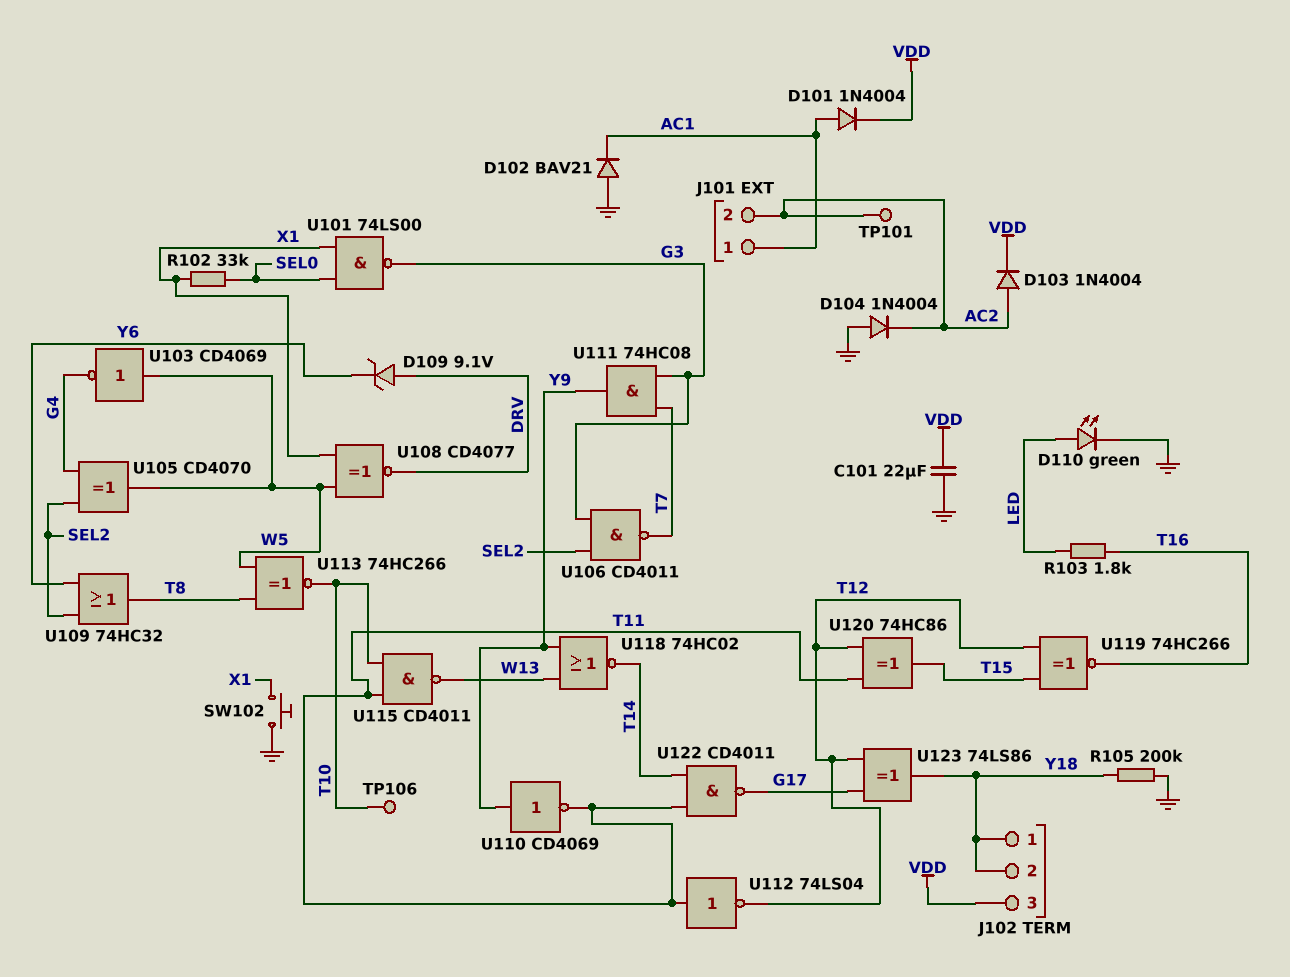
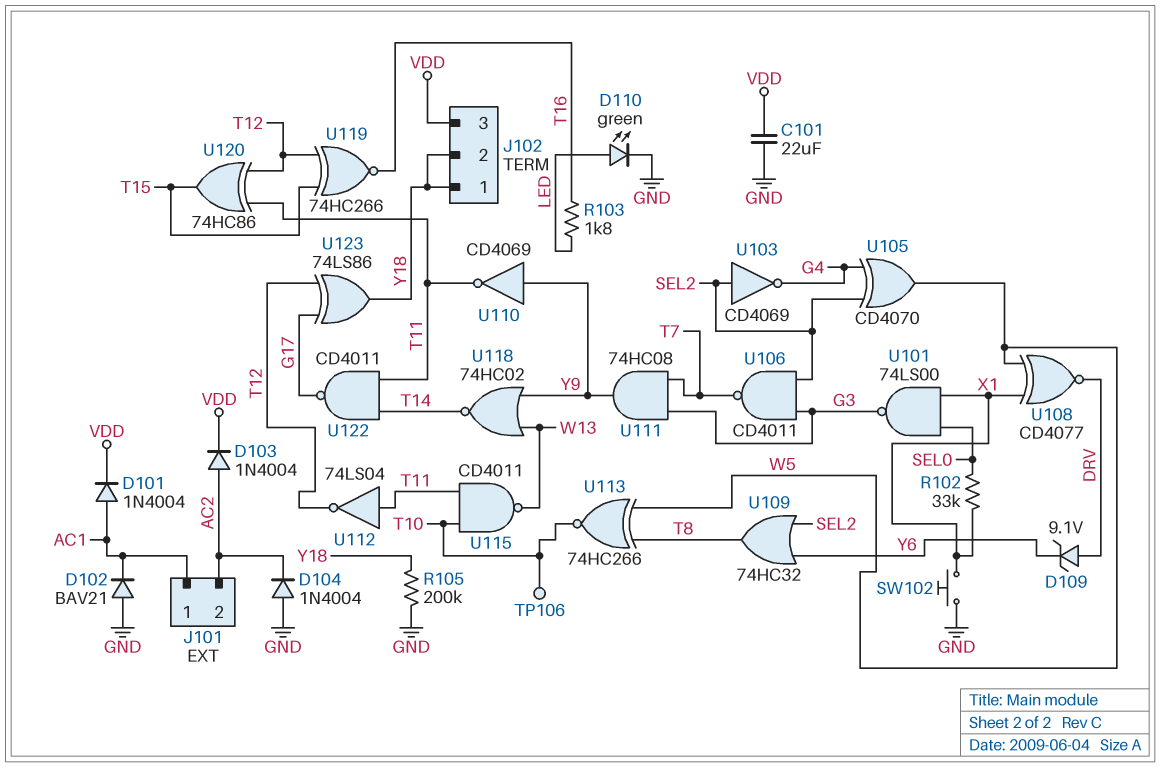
TP101: test point (AC2) -> none
U103: NOT CD4069 (in W5, out G4) -> NOT CD4069 (in SEL2, out G4)

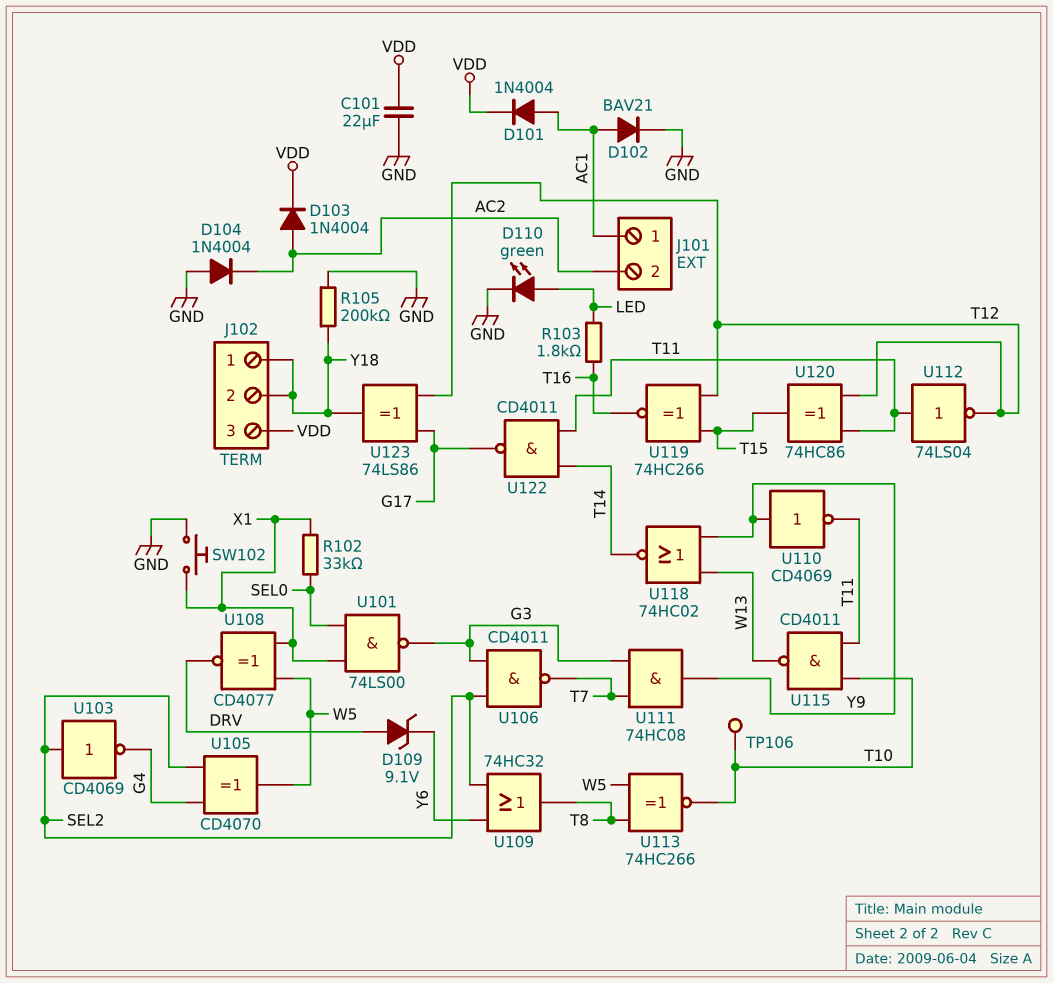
D102: diode BAV21 (A GND, K AC1) -> diode BAV21 (A AC1, K GND)

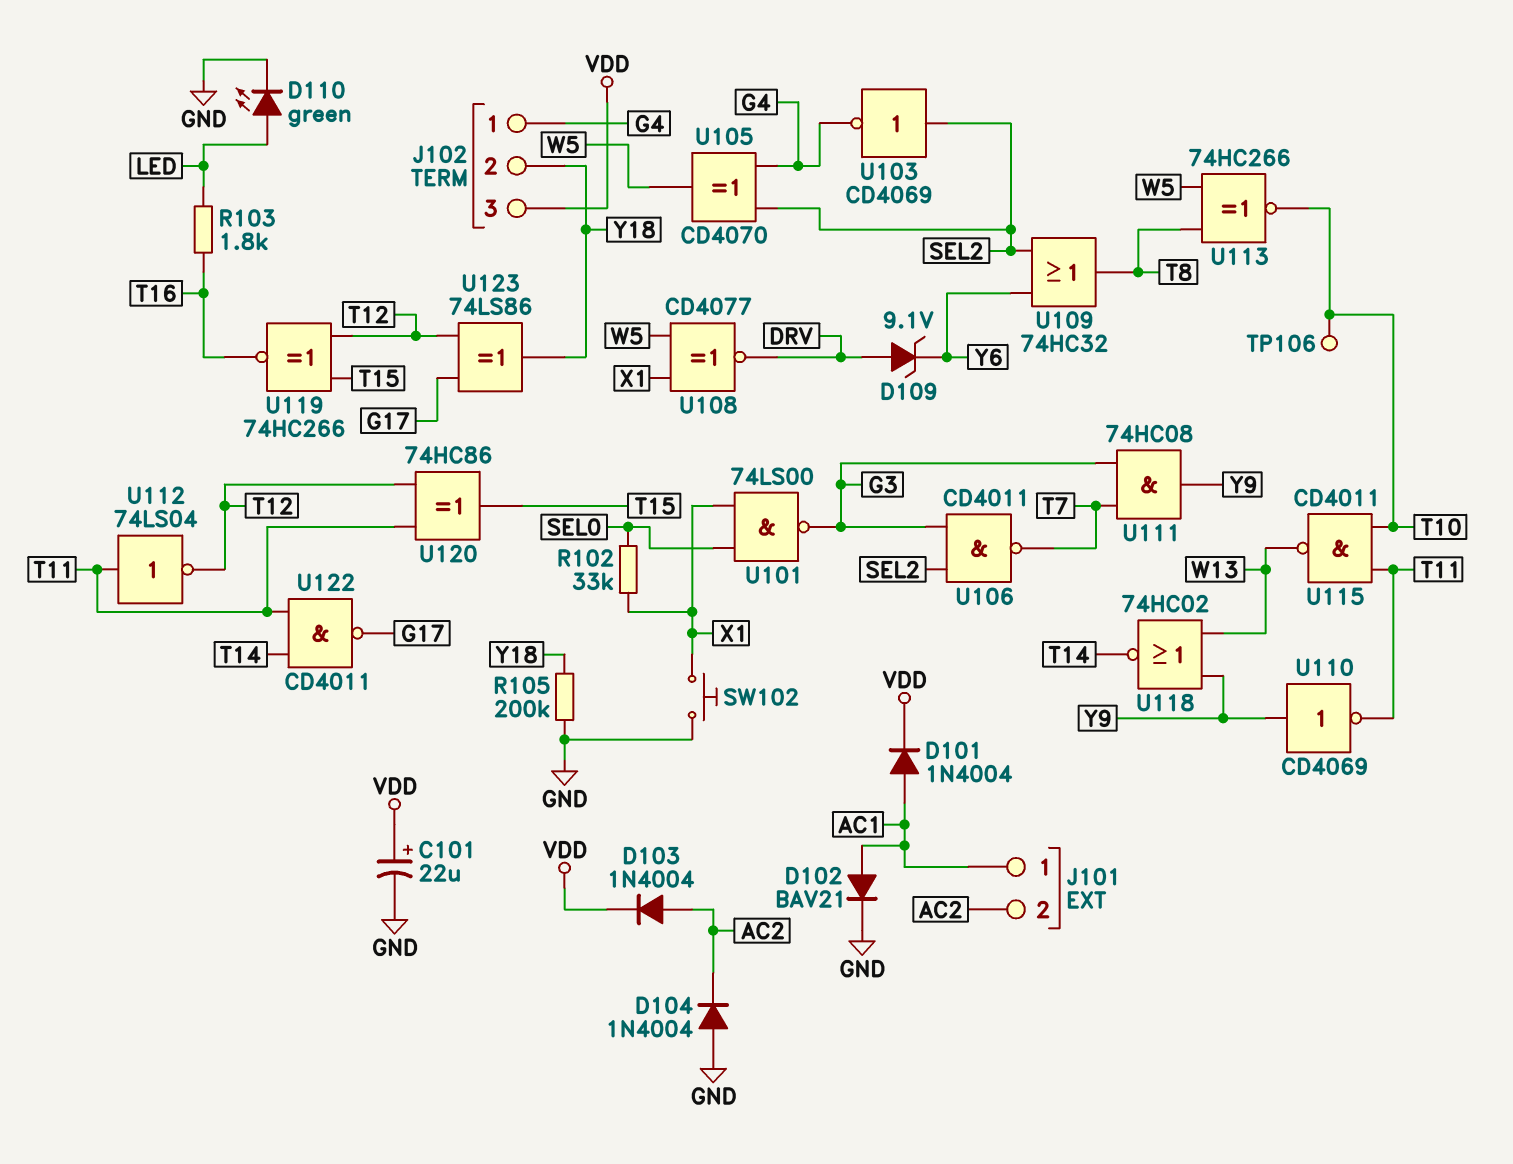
C101: 22uF (GND, VDD) -> 22uF (plus VDD, minus GND)
J102 pin 1: Y18 -> G4

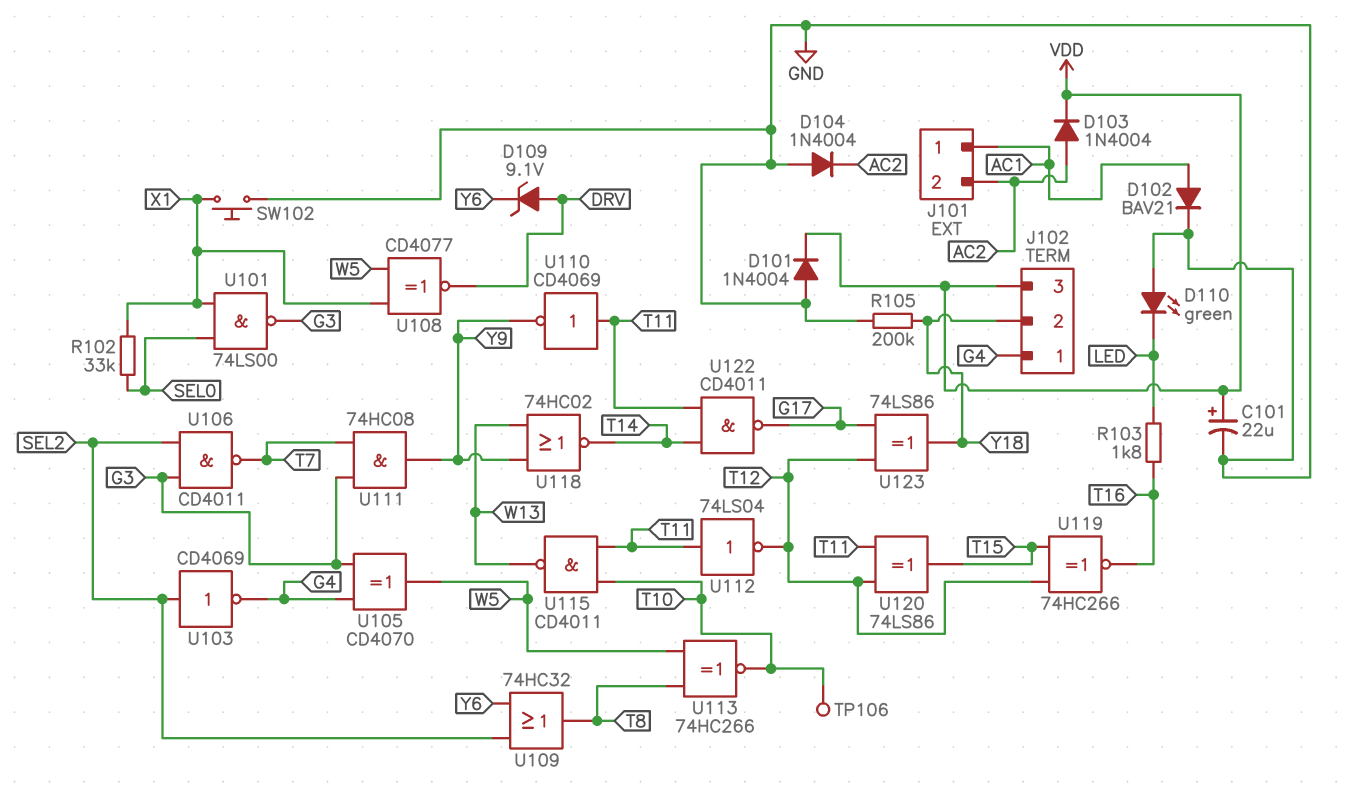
D101: diode 1N4004 (A AC1, K VDD) -> diode 1N4004 (A GND, K VDD)
D110: LED green (A LED, K GND) -> LED green (A GND, K LED)
U105: XOR CD4070 (in G4, in SEL2, out W5) -> XOR CD4070 (in G3, in G4, out W5)
U110: NOT CD4069 (in Y9, out T11) -> NOT CD4069 (in T11, out Y9)
U120: XOR 74HC86 (in T11, in T12, out T15) -> XOR 74LS86 (in T11, in T12, out T15)

